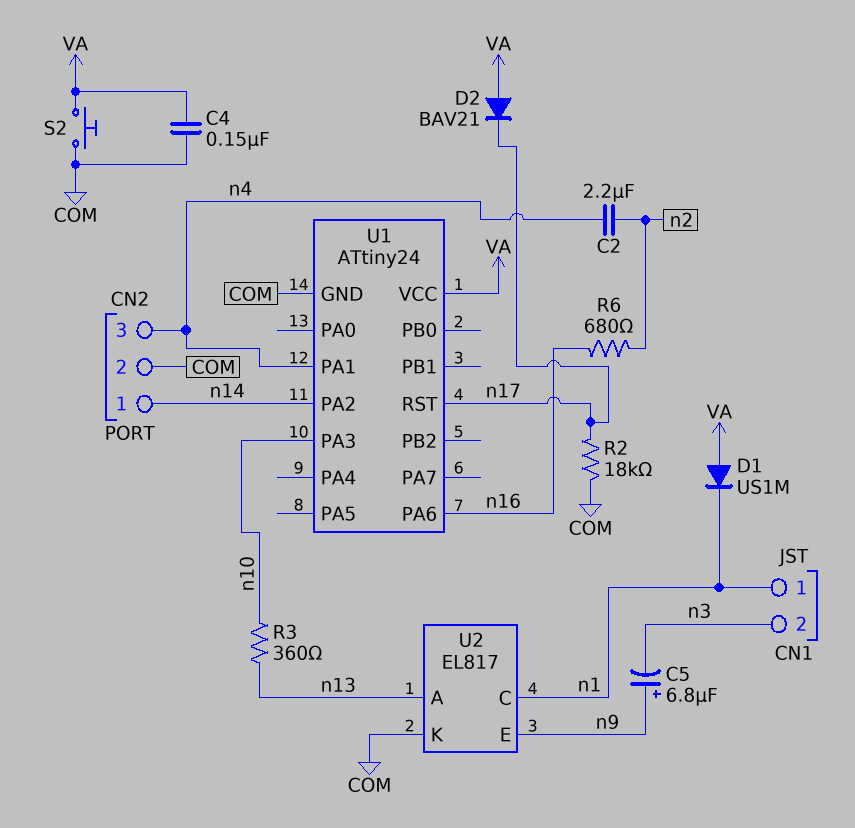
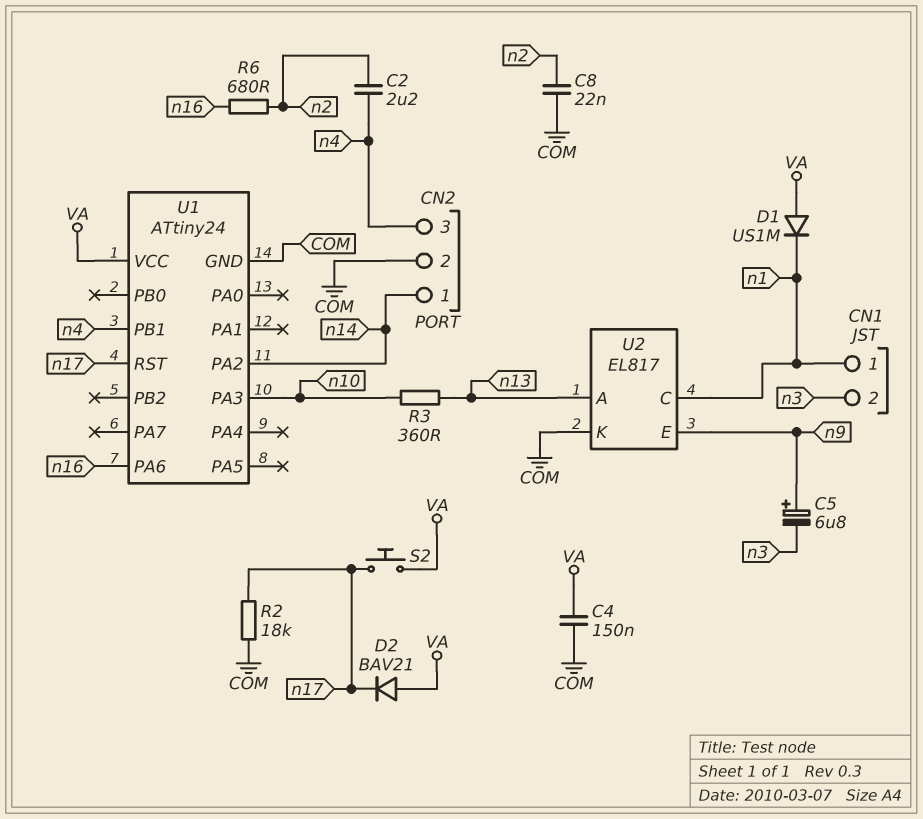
C8: none -> 22nF (COM, n2)
S2: button (COM, VA) -> button (VA, n17)
U1 pin PA1: n4 -> none
U1 pin PB1: none -> n4

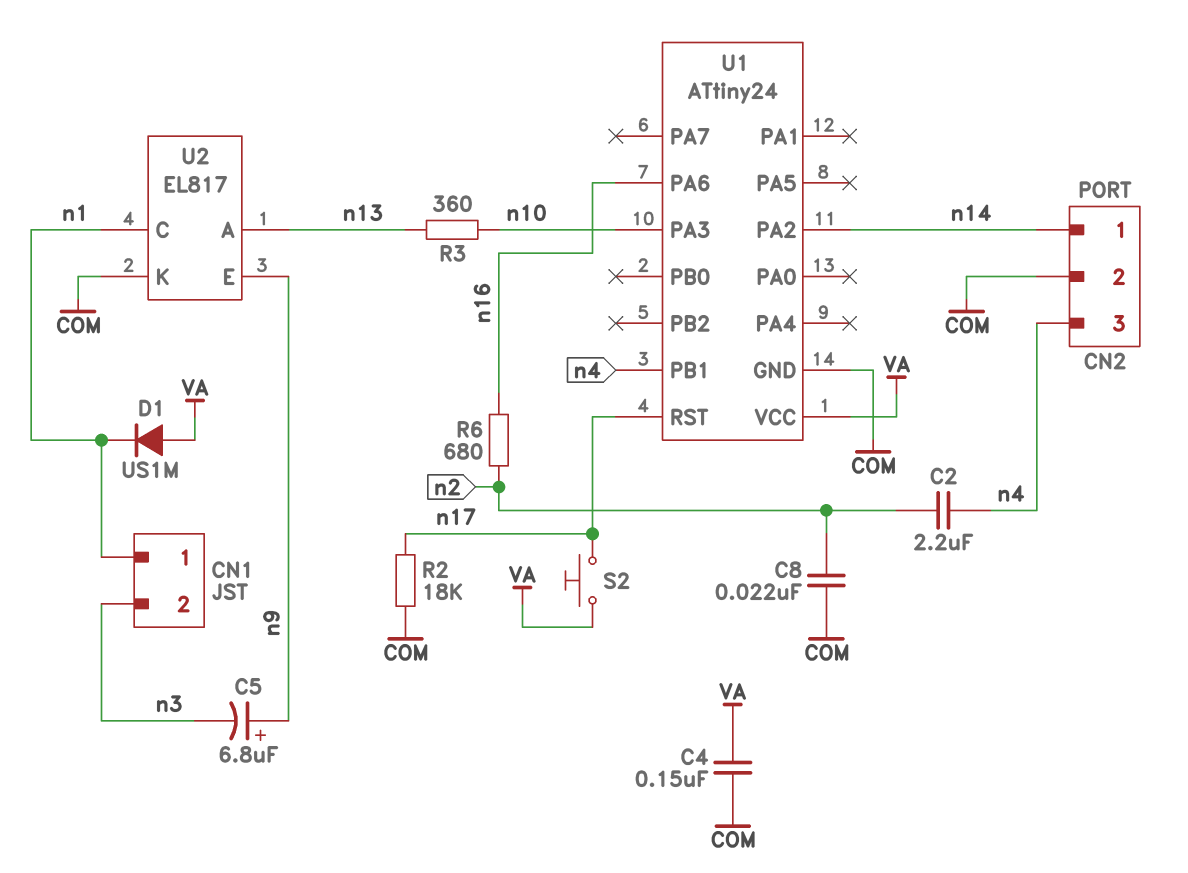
D2: diode BAV21 (A VA, K n17) -> none

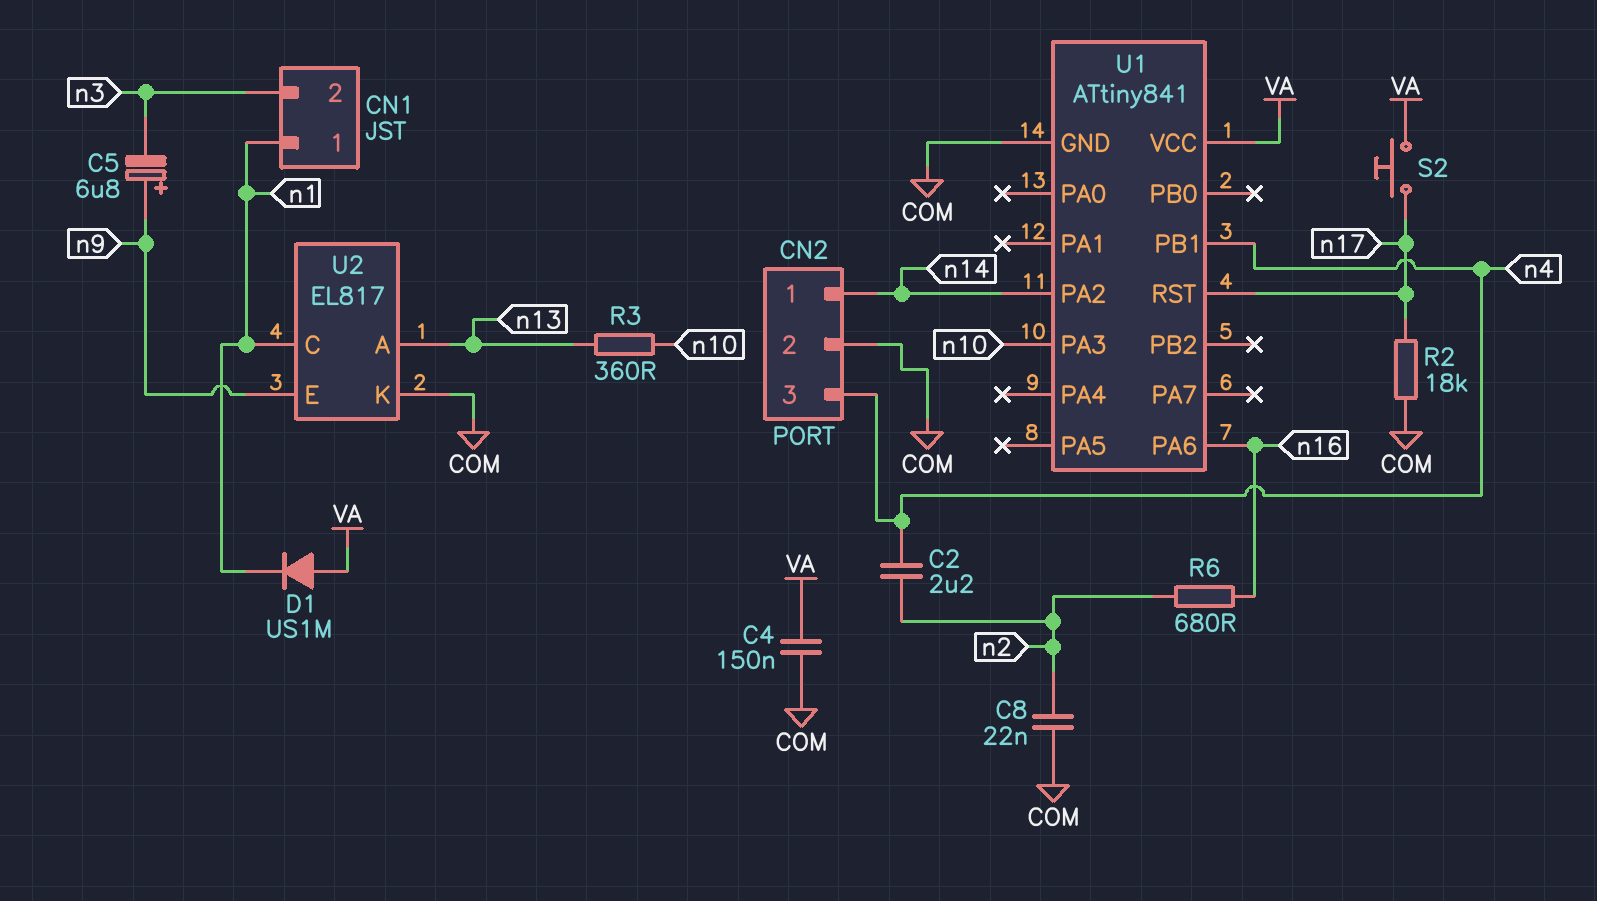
U1: ATtiny24 -> ATtiny841

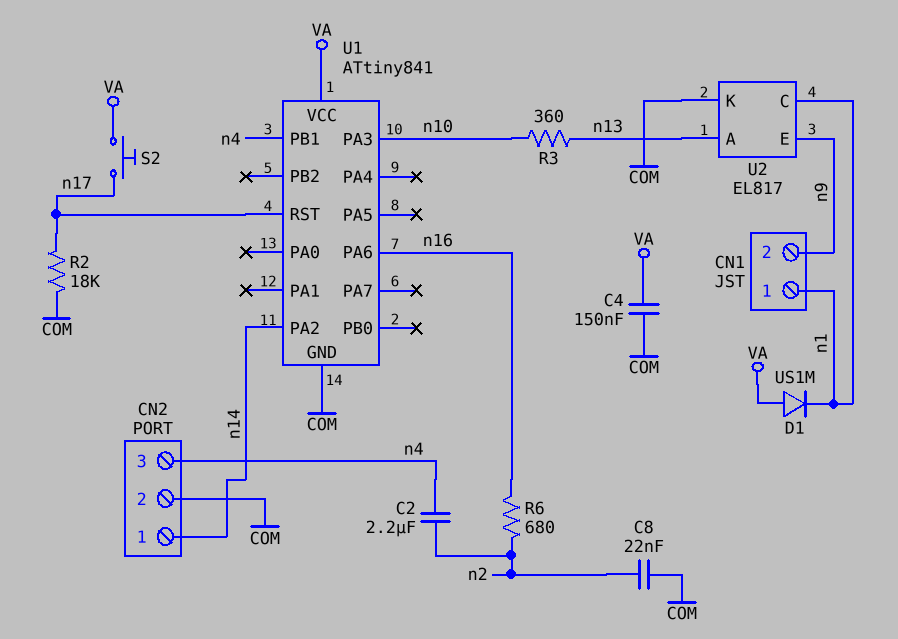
C5: 6.8uF (plus n9, minus n3) -> none
CN1 pin 2: n3 -> n9

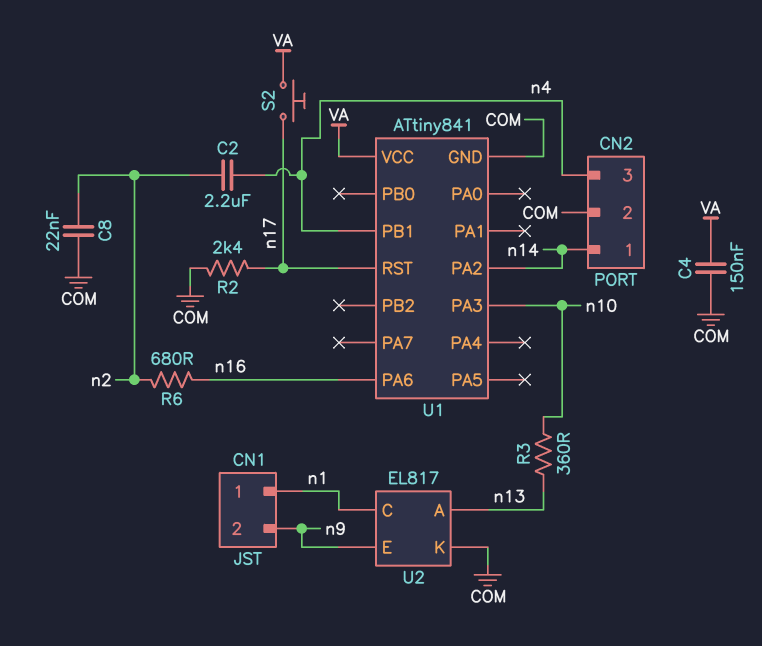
D1: diode US1M (A VA, K n1) -> none
R2: 18k (COM, n17) -> 2.4k (COM, n17)

